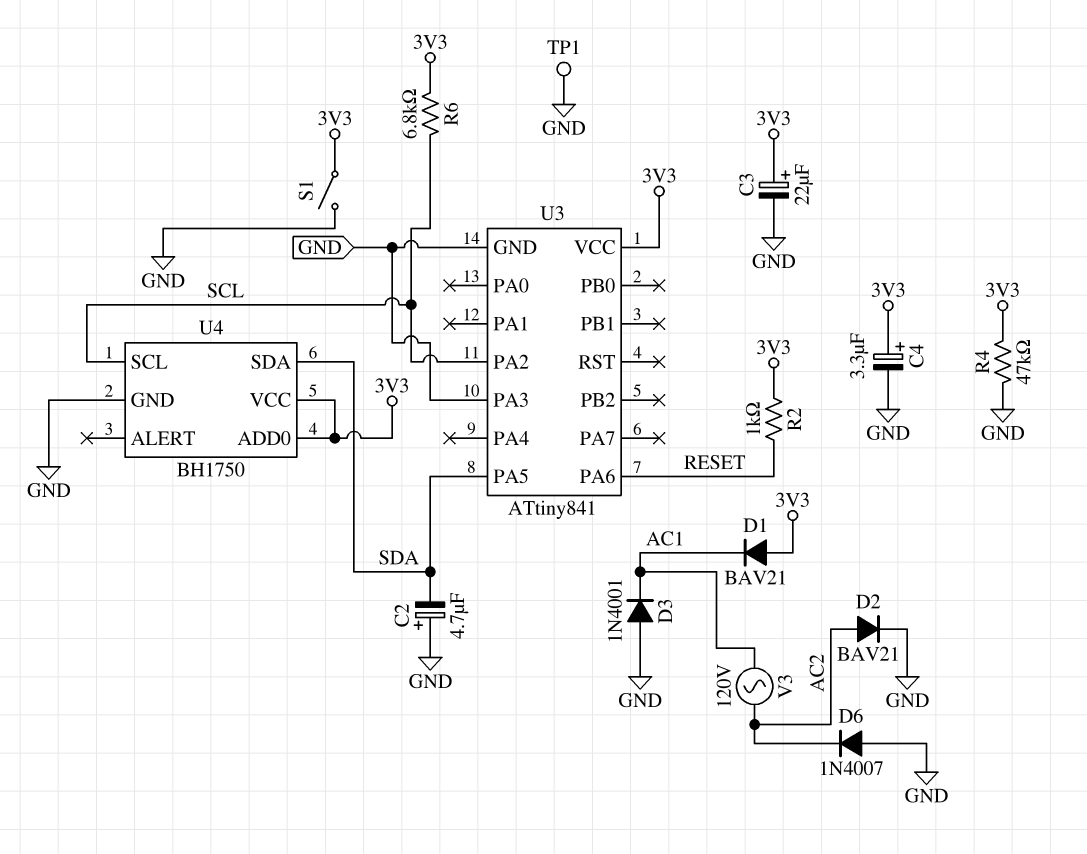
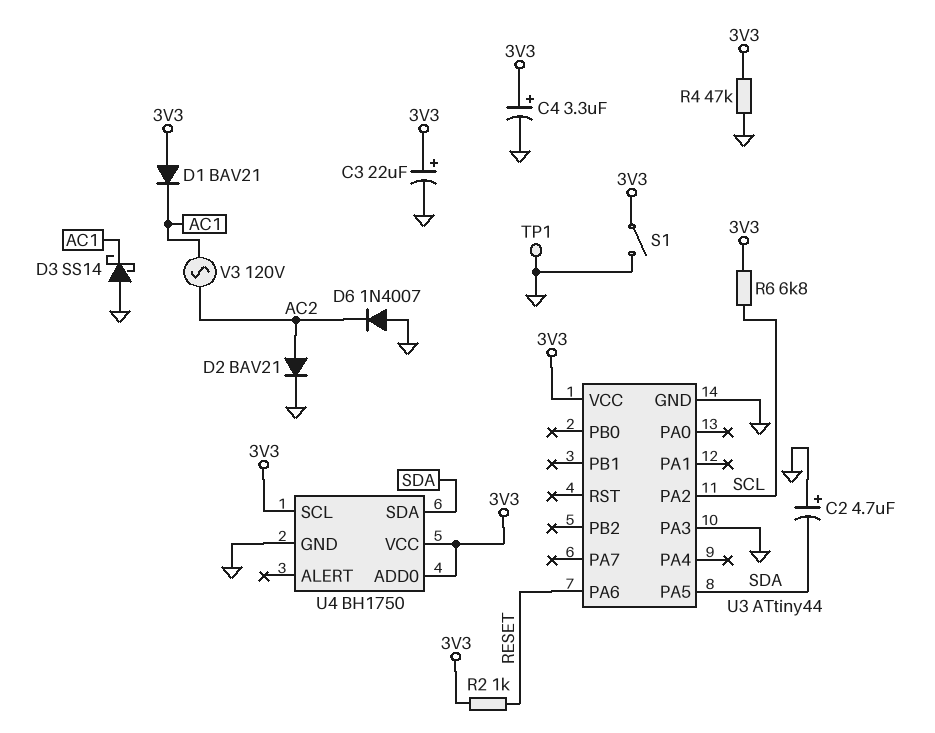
D3: diode 1N4001 (A GND, K AC1) -> schottky SS14 (A GND, K AC1)
U3: ATtiny841 -> ATtiny44
U4 pin SCL: SCL -> 3V3

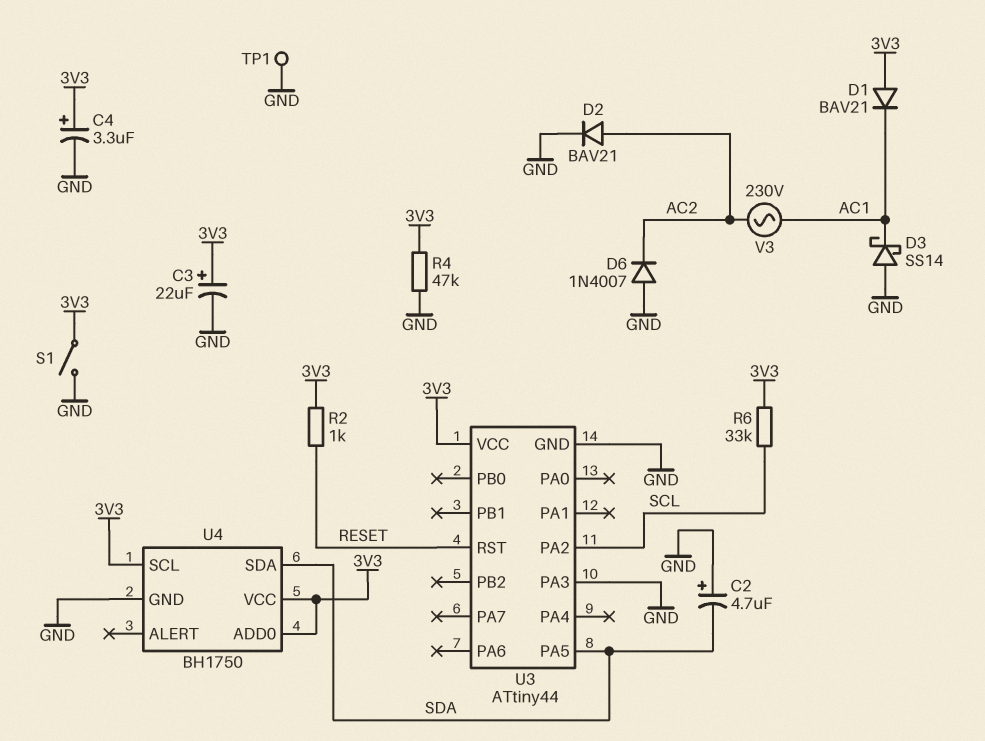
R6: 6.8k (3V3, SCL) -> 33k (3V3, SCL)
U3 pin PA6: RESET -> none
U3 pin RST: none -> RESET
V3: AC 120V (AC1, AC2) -> AC 230V (AC1, AC2)

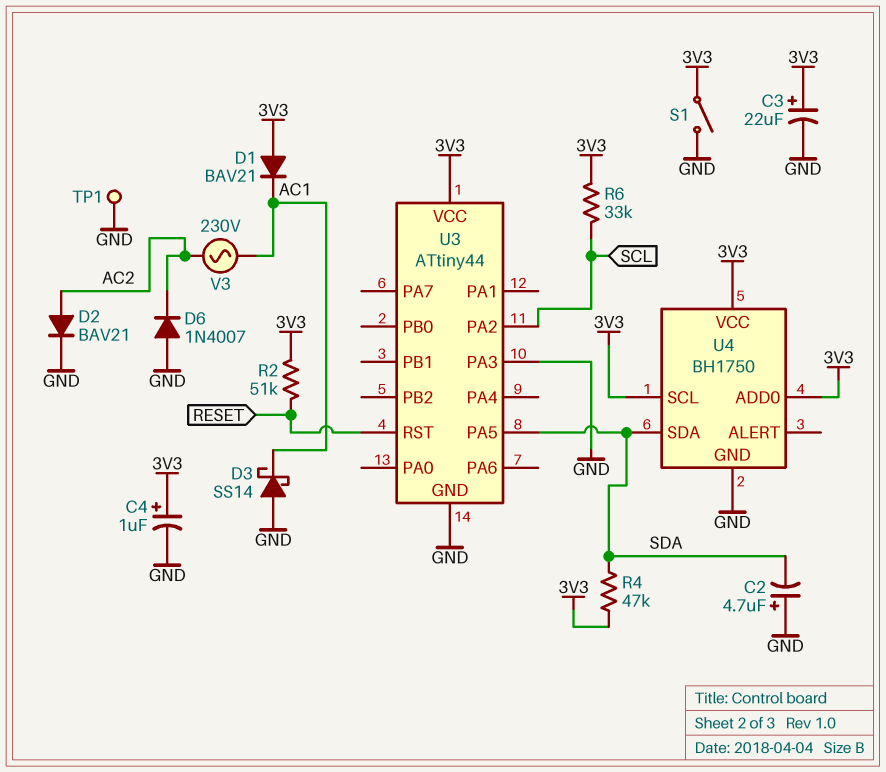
C4: 3.3uF (plus 3V3, minus GND) -> 1uF (plus 3V3, minus GND)
R2: 1k (3V3, RESET) -> 51k (3V3, RESET)
R4: 47k (3V3, GND) -> 47k (3V3, SDA)

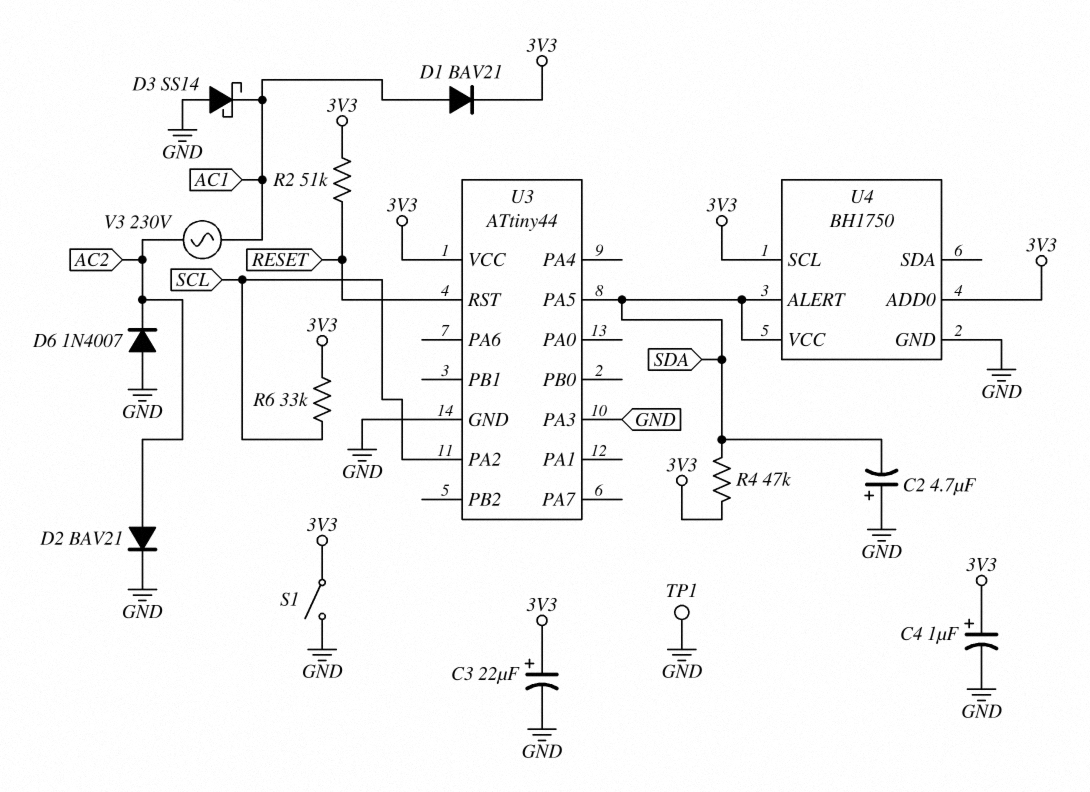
D1: diode BAV21 (A 3V3, K AC1) -> diode BAV21 (A AC1, K 3V3)
U4 pin ALERT: none -> SDA
U4 pin SDA: SDA -> none
U4 pin VCC: 3V3 -> SDA

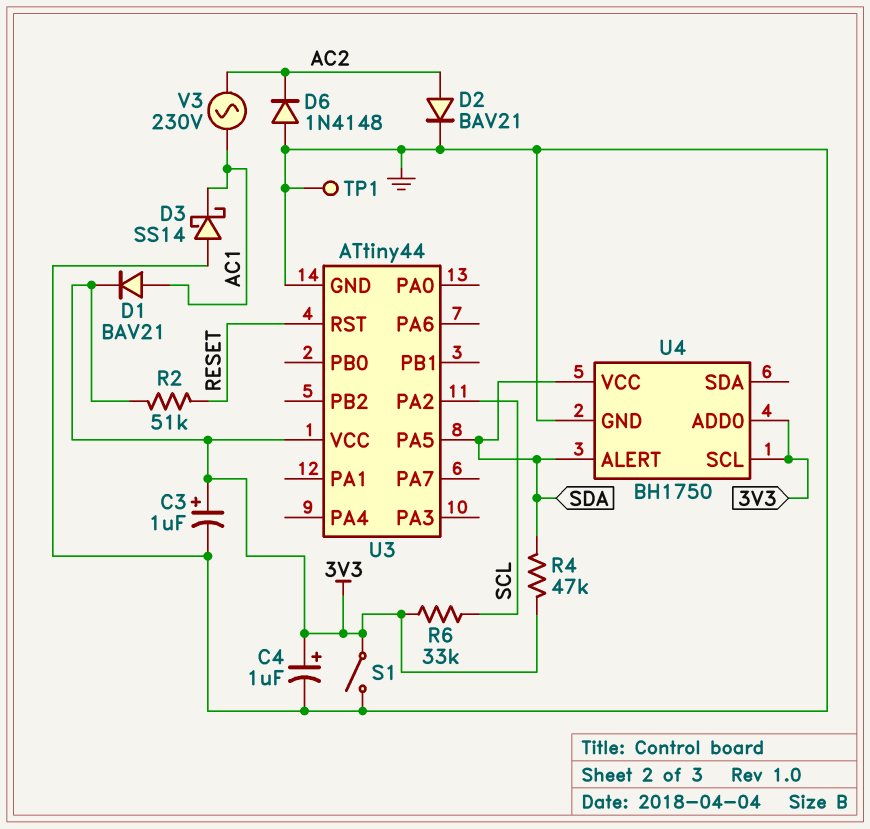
C2: 4.7uF (plus GND, minus SDA) -> none
C3: 22uF (plus 3V3, minus GND) -> 1uF (plus 3V3, minus GND)
D6: diode 1N4007 (A GND, K AC2) -> diode 1N4148 (A GND, K AC2)
U3 pin PA3: GND -> none

